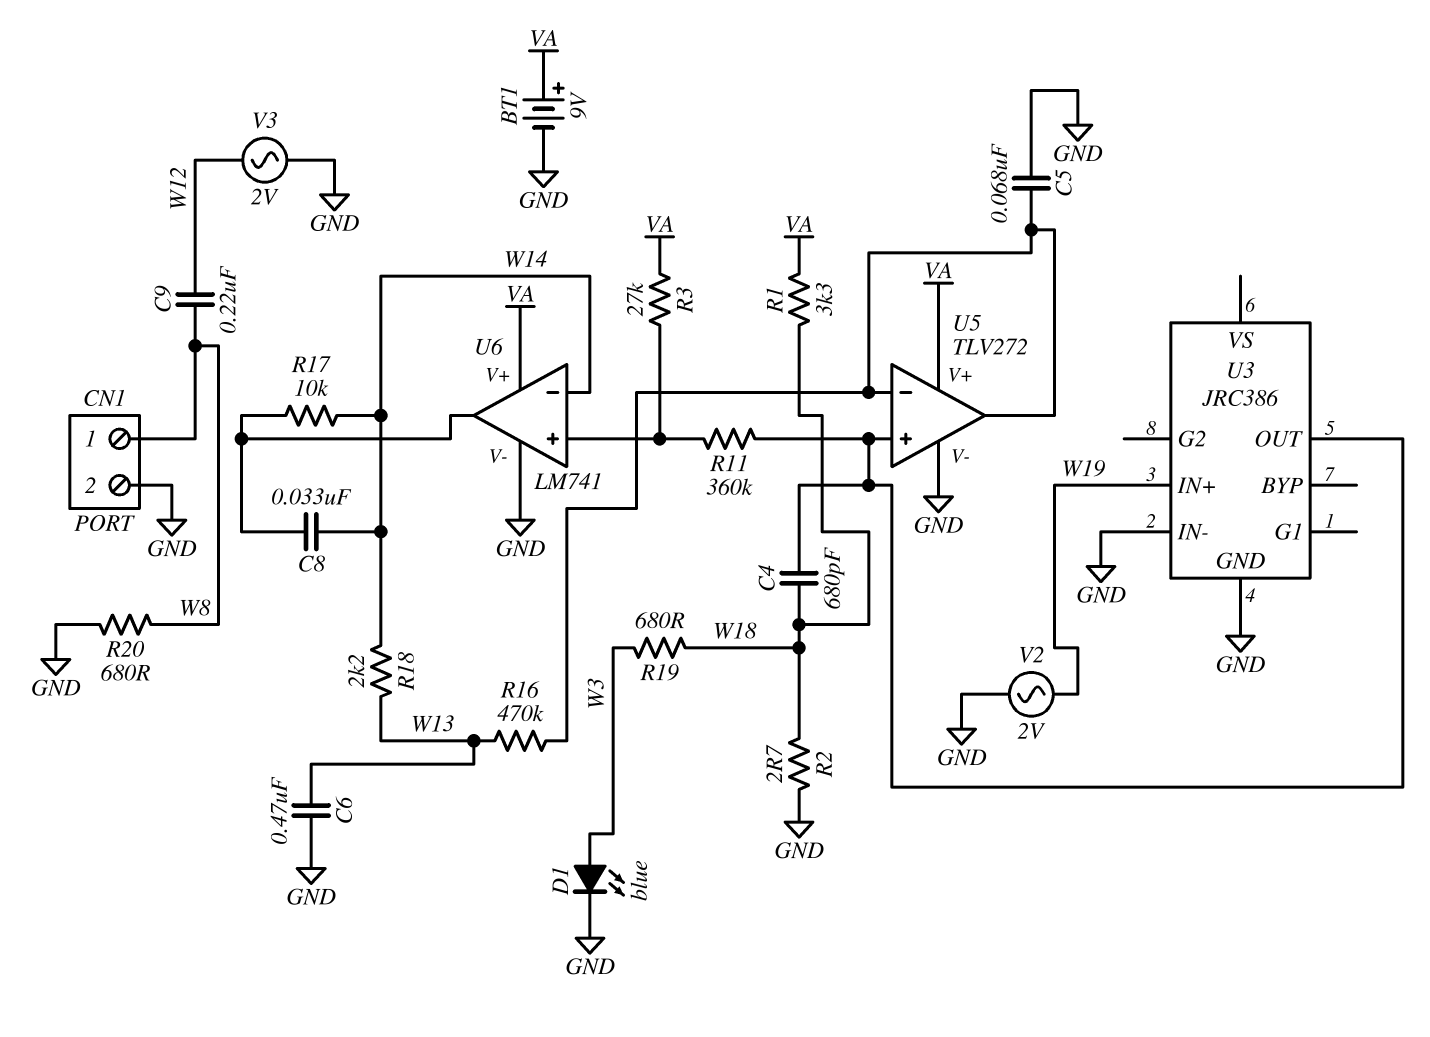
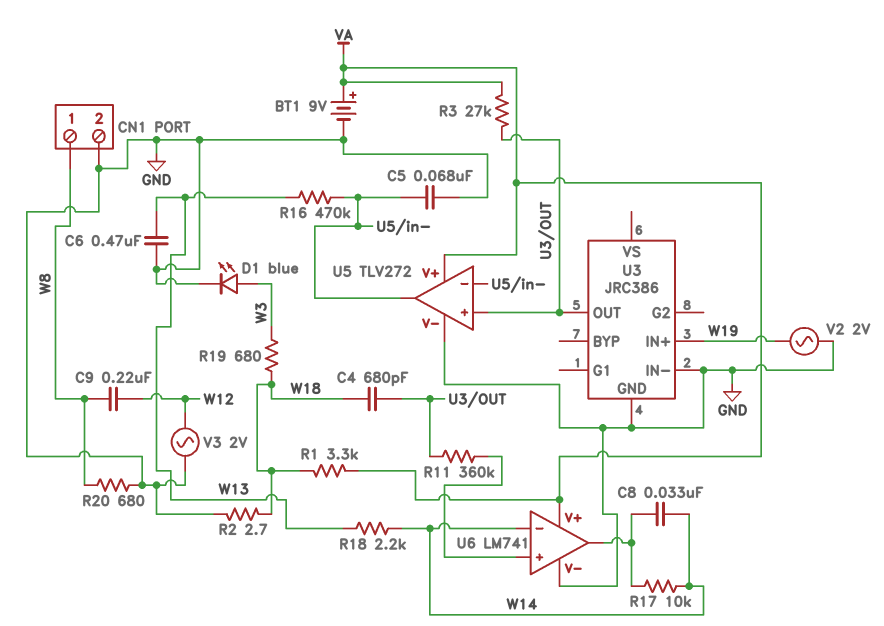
R3: 27k (U6/in+, VA) -> 27k (U3/OUT, VA)

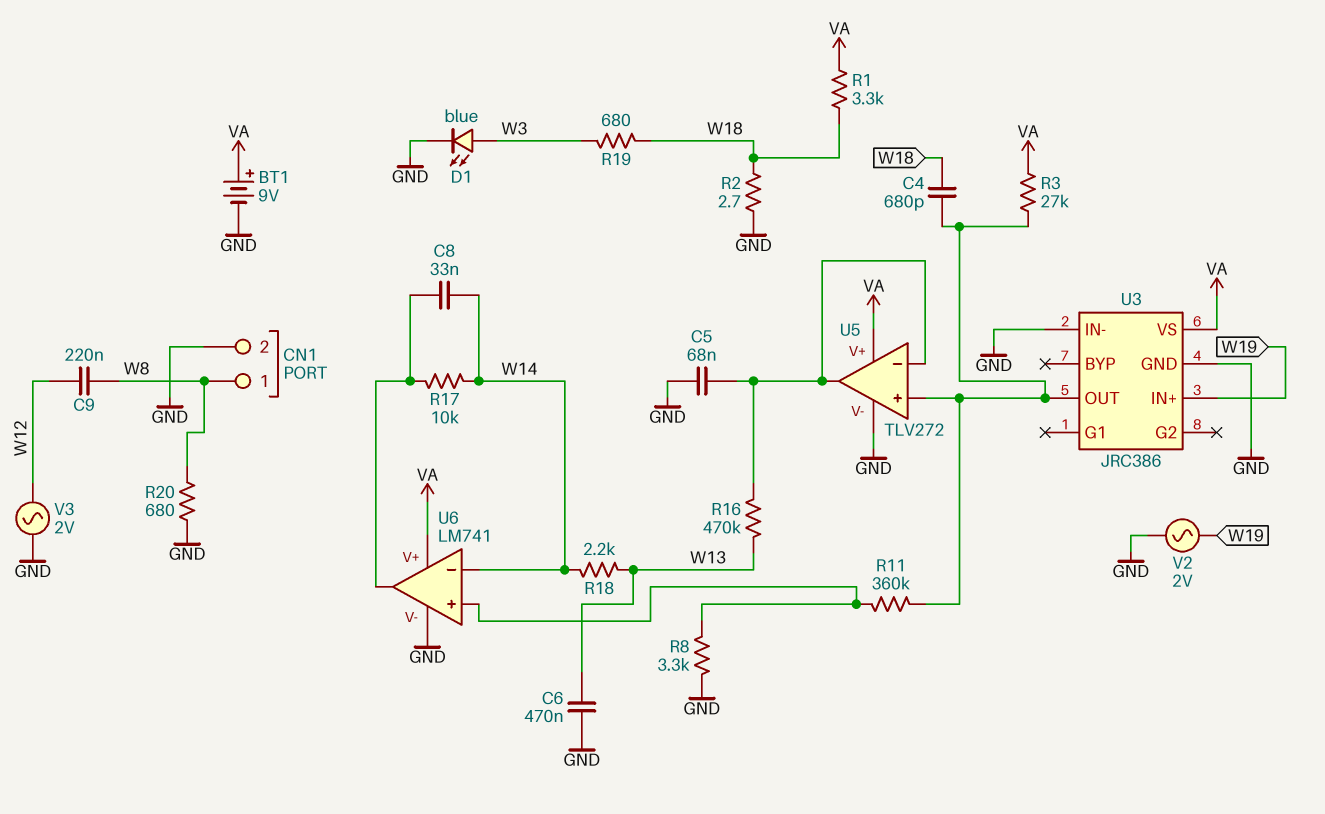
R8: none -> 3.3k (GND, U6/in+)
U3 pin VS: none -> VA

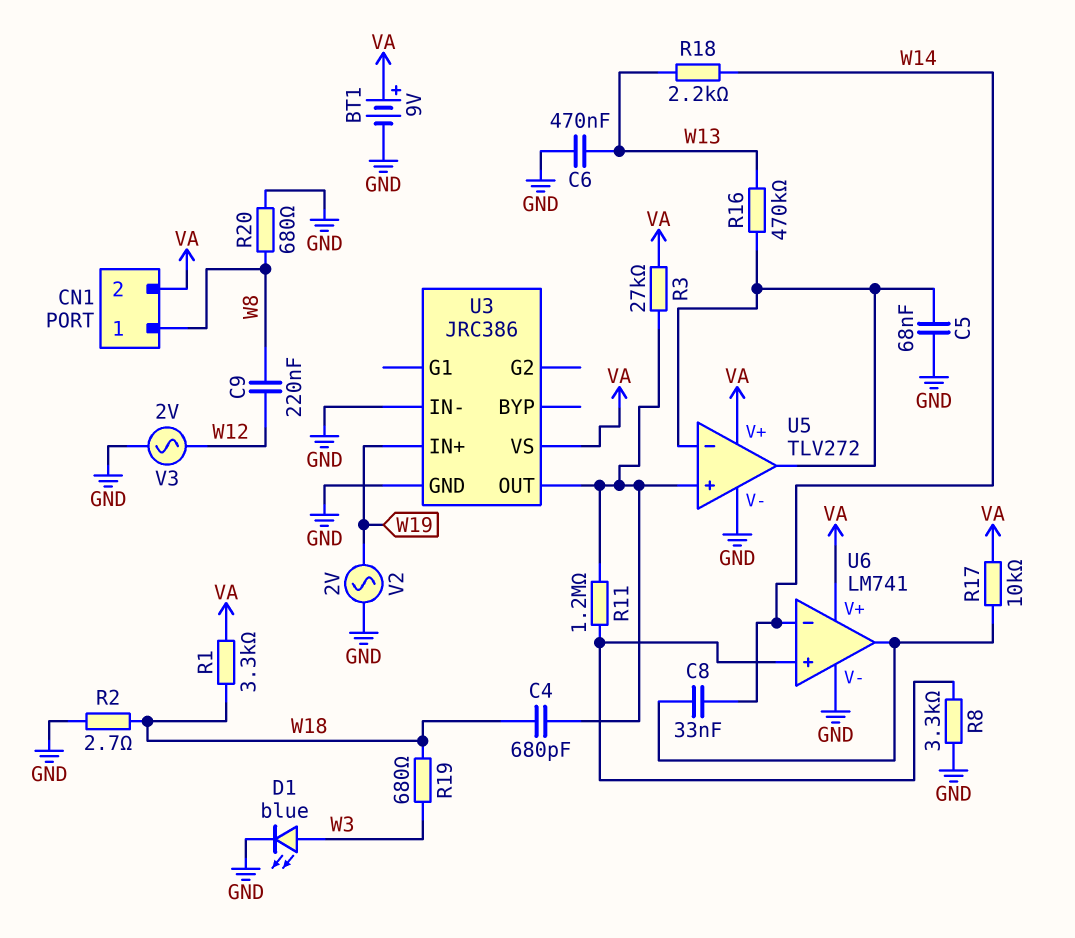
CN1 pin 2: GND -> VA
R11: 360k (U3/OUT, U6/in+) -> 1.2M (U3/OUT, U6/in+)
R17: 10k (U6/out, W14) -> 10k (U6/out, VA)

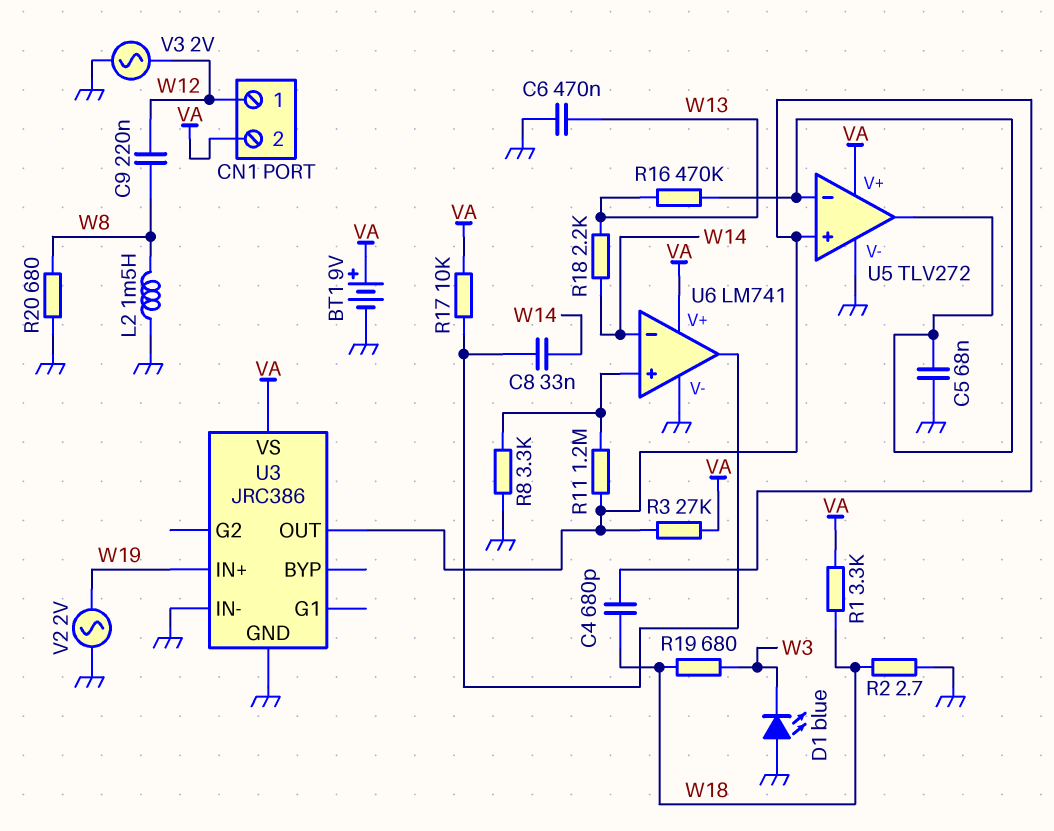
CN1 pin 1: W8 -> W12
D1: LED blue (A W3, K GND) -> LED blue (A GND, K W3)
L2: none -> 1.5mH (GND, W8)

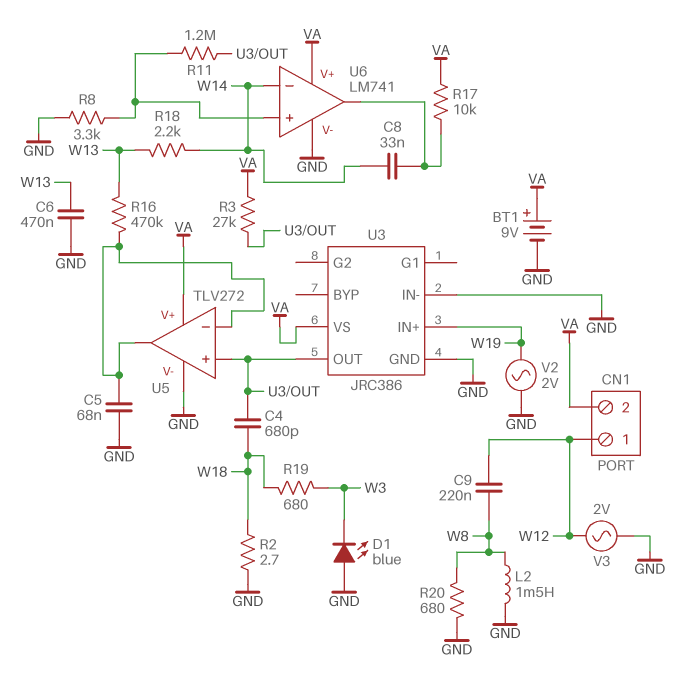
R1: 3.3k (VA, W18) -> none

